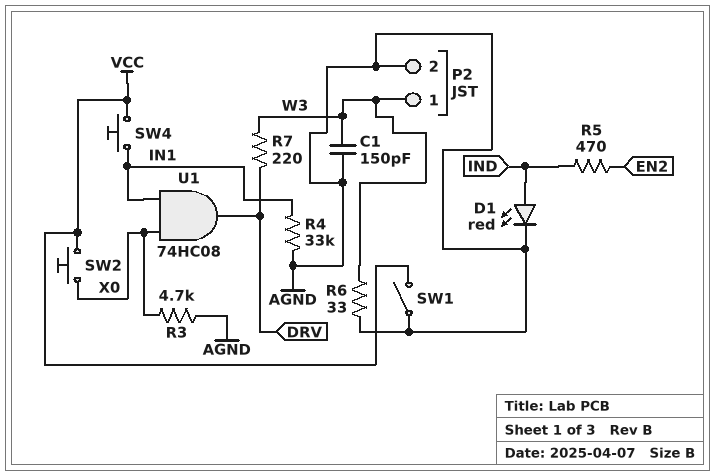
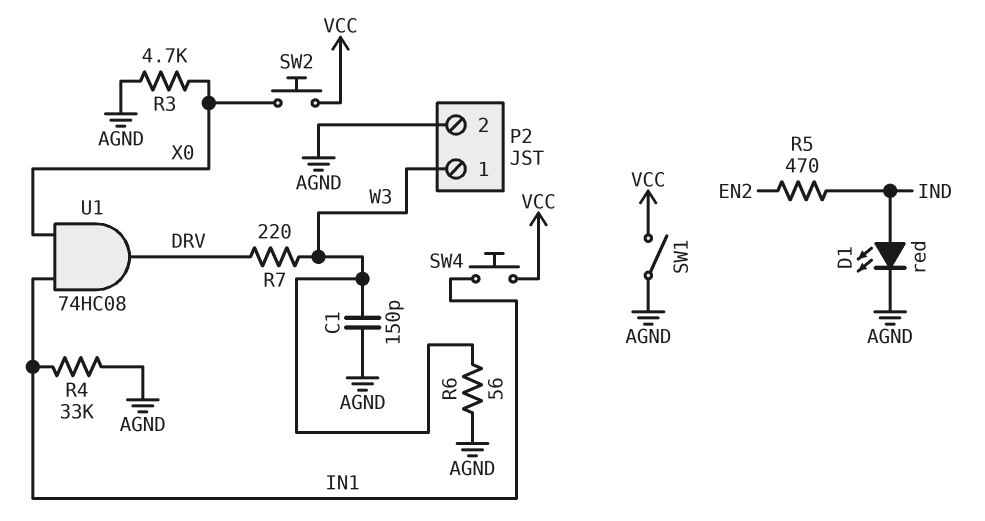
R6: 33 (AGND, W3) -> 56 (AGND, W3)

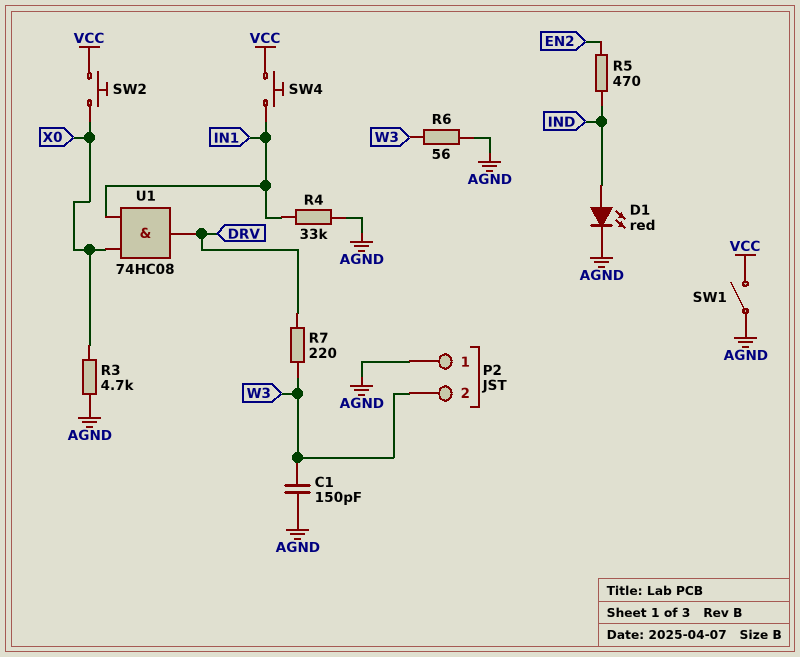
P2 pin 1: W3 -> AGND
P2 pin 2: AGND -> W3

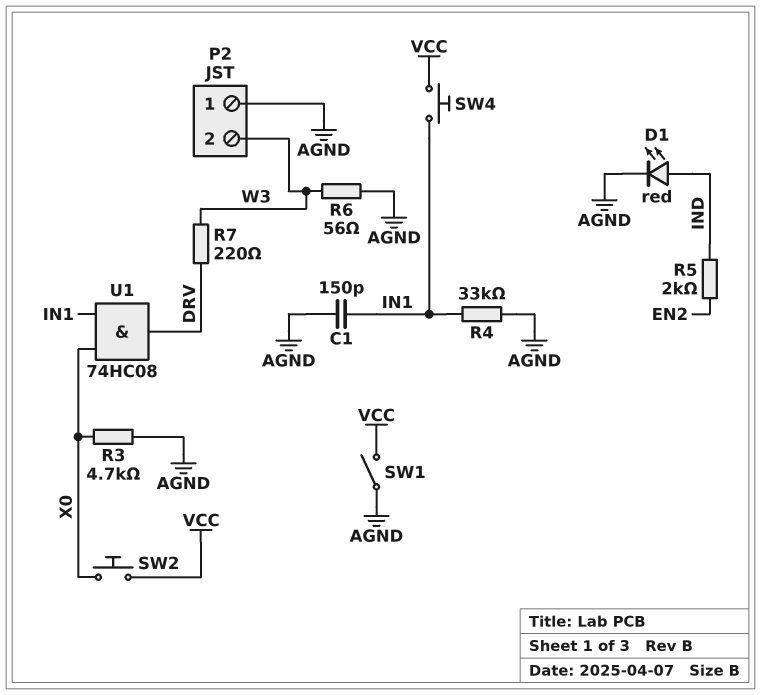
C1: 150pF (AGND, W3) -> 150pF (AGND, IN1)
R5: 470 (EN2, IND) -> 2k (EN2, IND)

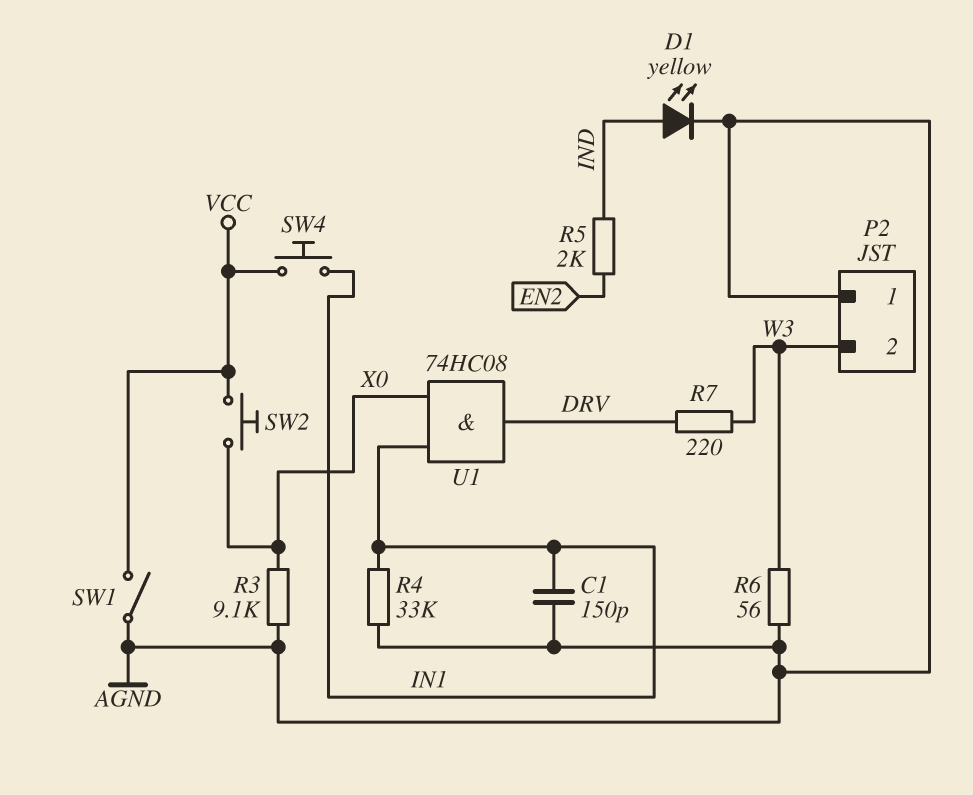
D1: LED red (A IND, K AGND) -> LED yellow (A IND, K AGND)
R3: 4.7k (AGND, X0) -> 9.1k (AGND, X0)

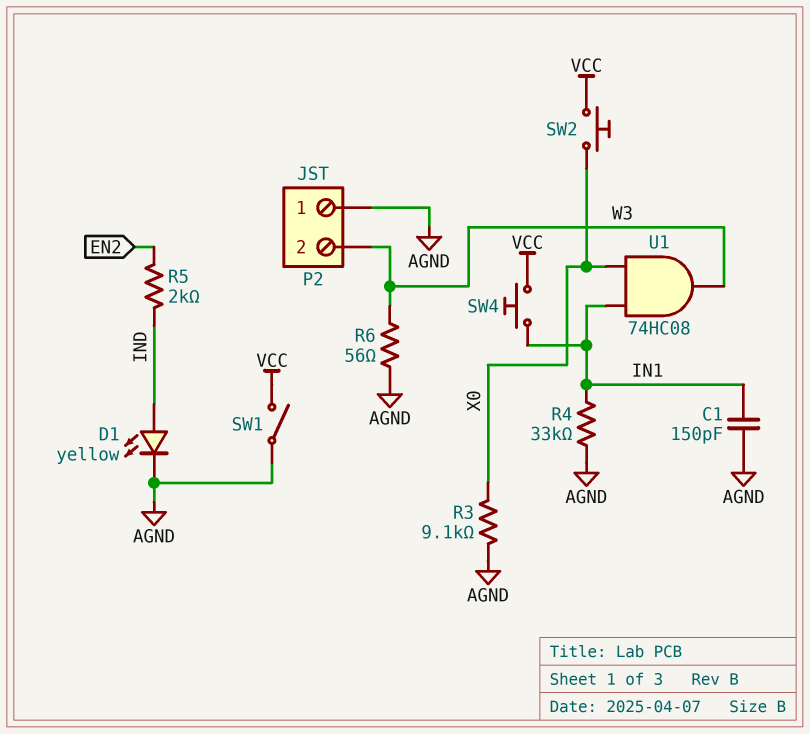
R7: 220 (DRV, W3) -> none
U1: AND 74HC08 (in IN1, in X0, out DRV) -> AND 74HC08 (in IN1, in X0, out W3)

